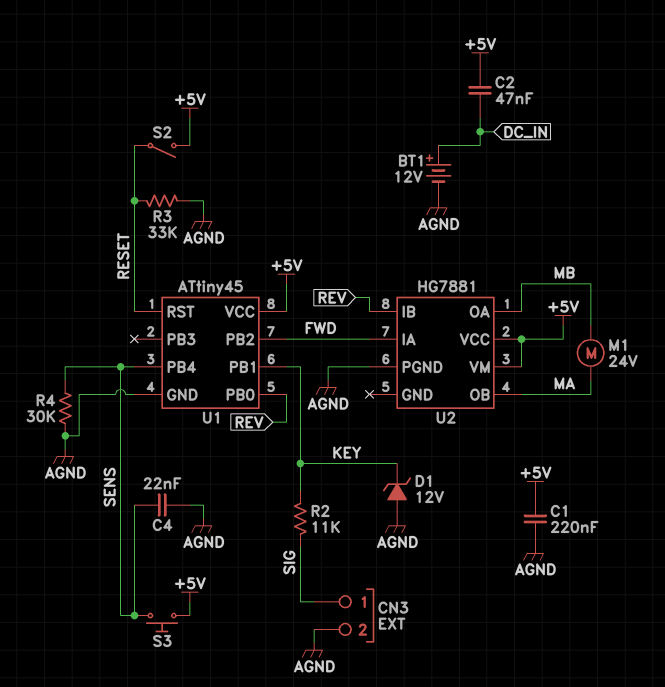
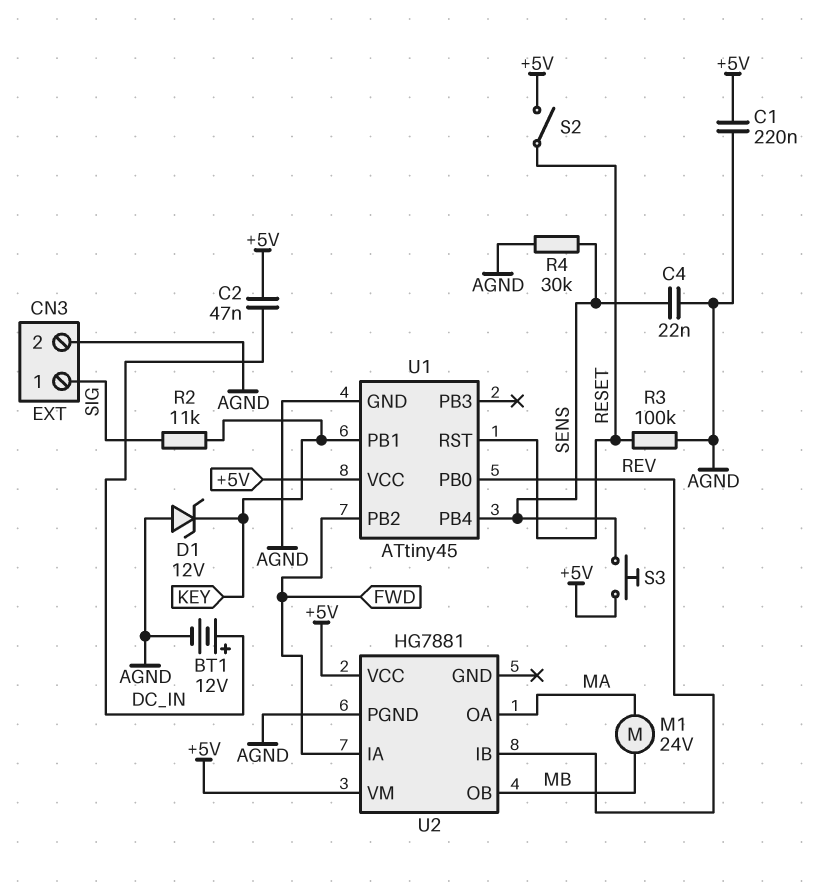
R3: 33k (AGND, RESET) -> 100k (AGND, RESET)
U2 pin OA: MB -> MA
U2 pin OB: MA -> MB

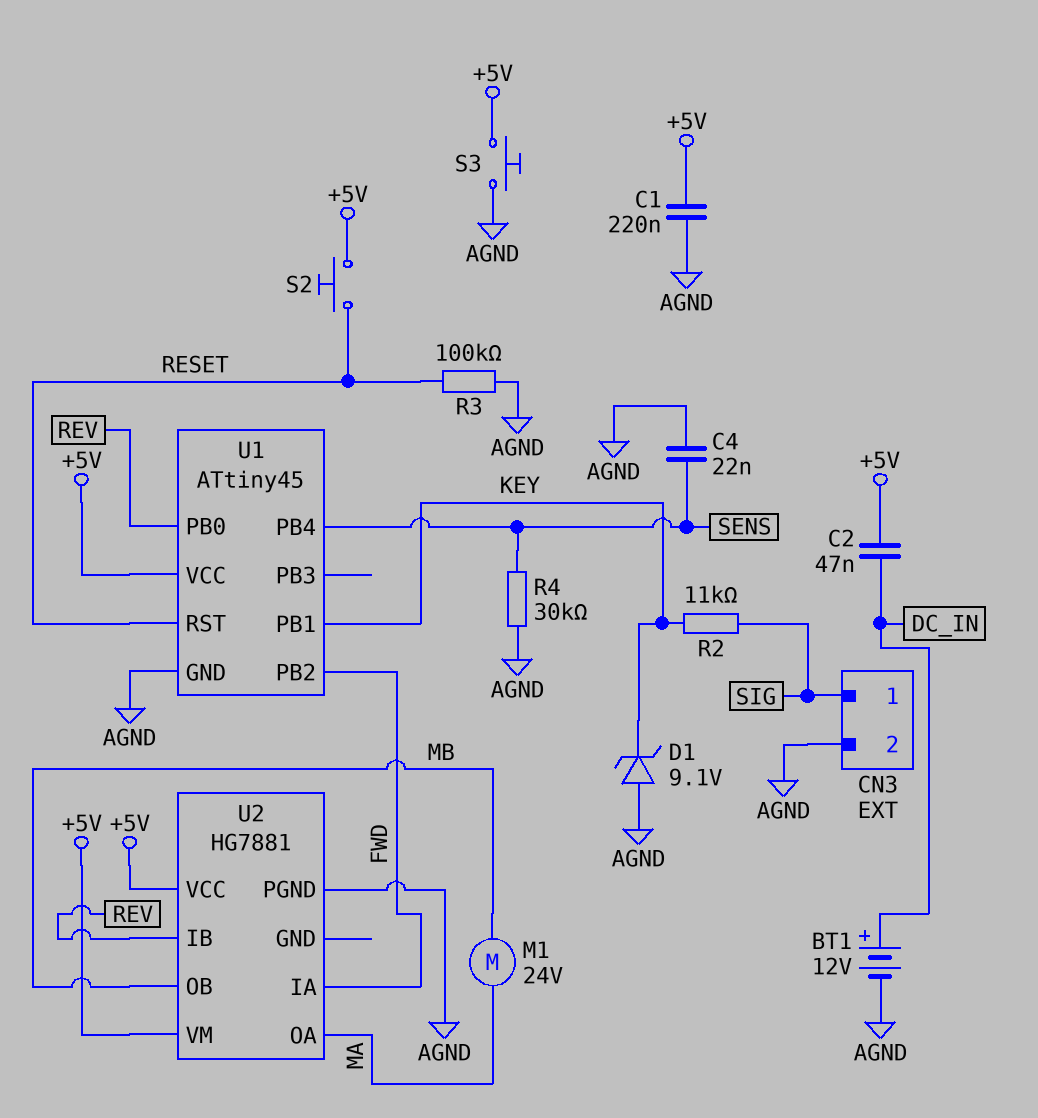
D1: zener 12V (A AGND, K KEY) -> zener 9.1V (A AGND, K KEY)
S2: switch (+5V, RESET) -> button (+5V, RESET)
S3: button (+5V, SENS) -> button (+5V, AGND)

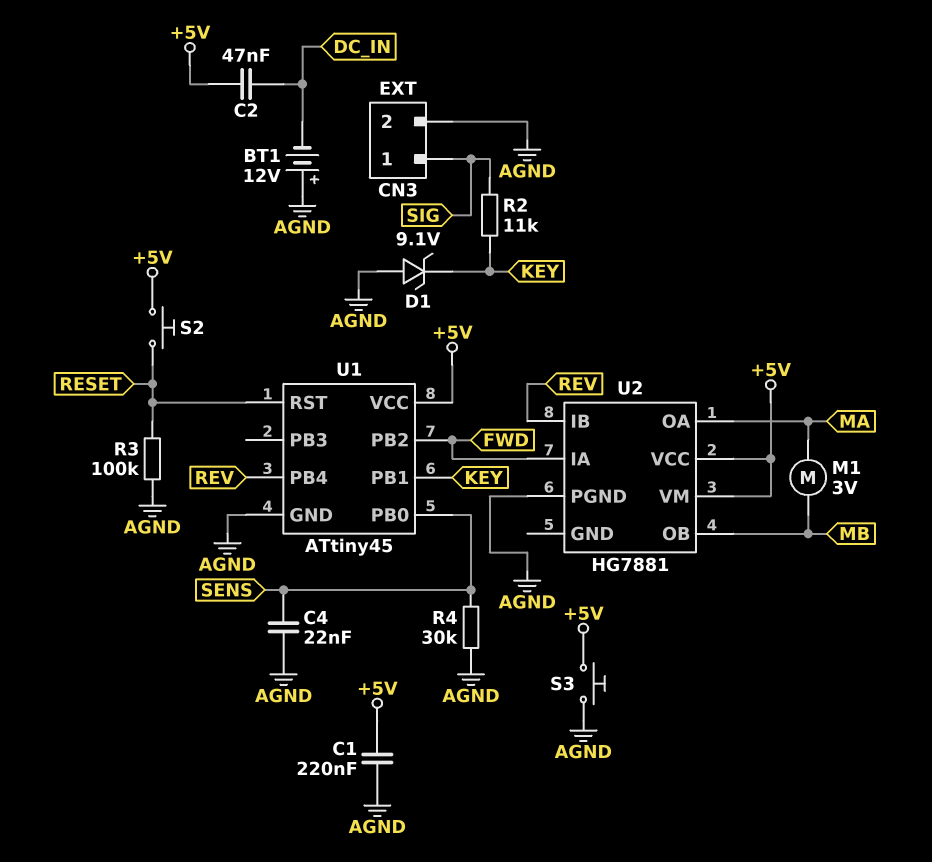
BT1: 12V (plus DC_IN, minus AGND) -> 12V (plus AGND, minus DC_IN)
M1: motor 24V (MA, MB) -> motor 3V (MA, MB)
U1 pin PB0: REV -> SENS
U1 pin PB4: SENS -> REV

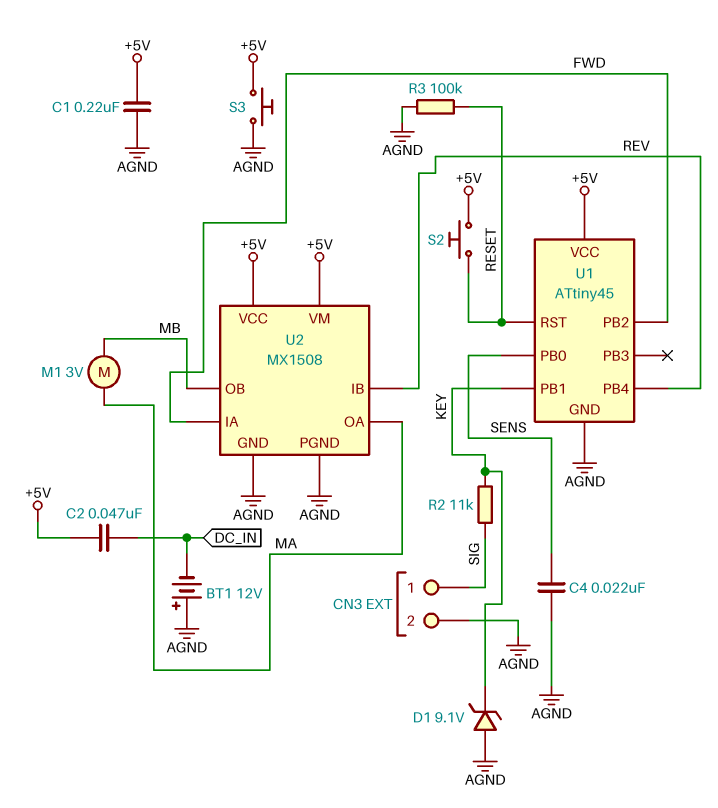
R4: 30k (AGND, SENS) -> none
U2: HG7881 -> MX1508
U2 pin GND: none -> AGND

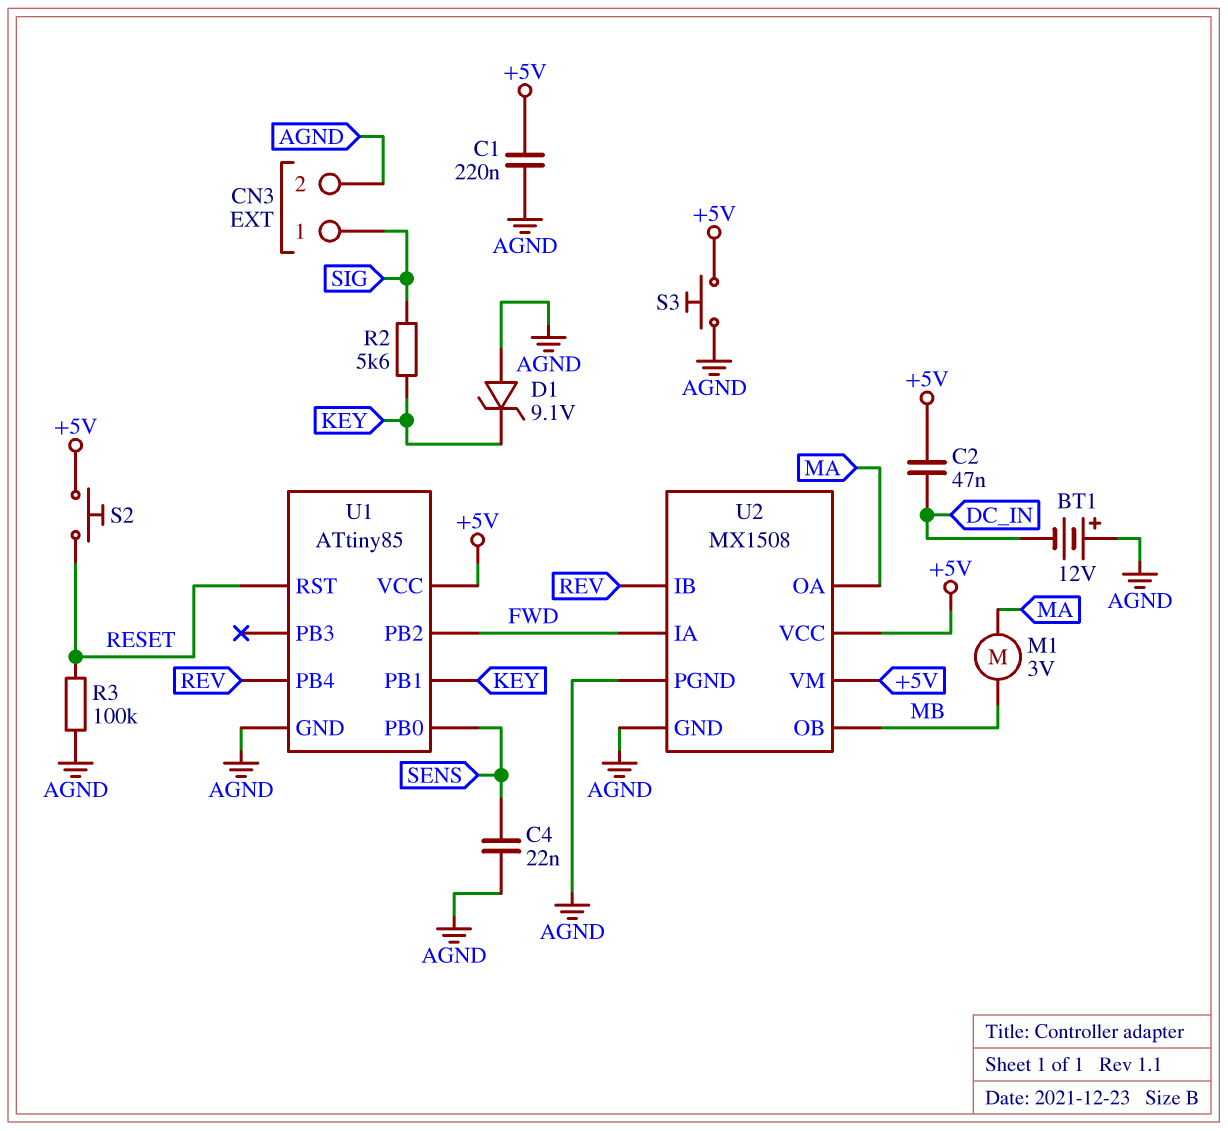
R2: 11k (KEY, SIG) -> 5.6k (KEY, SIG)
U1: ATtiny45 -> ATtiny85

